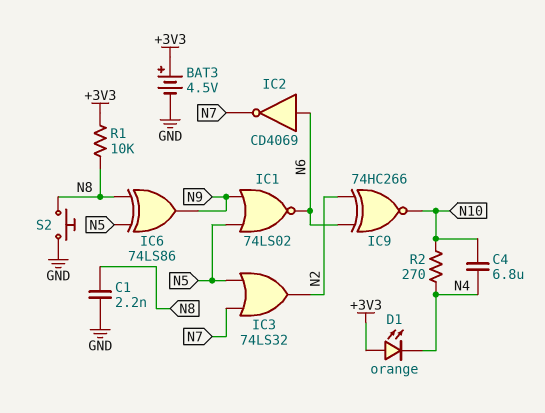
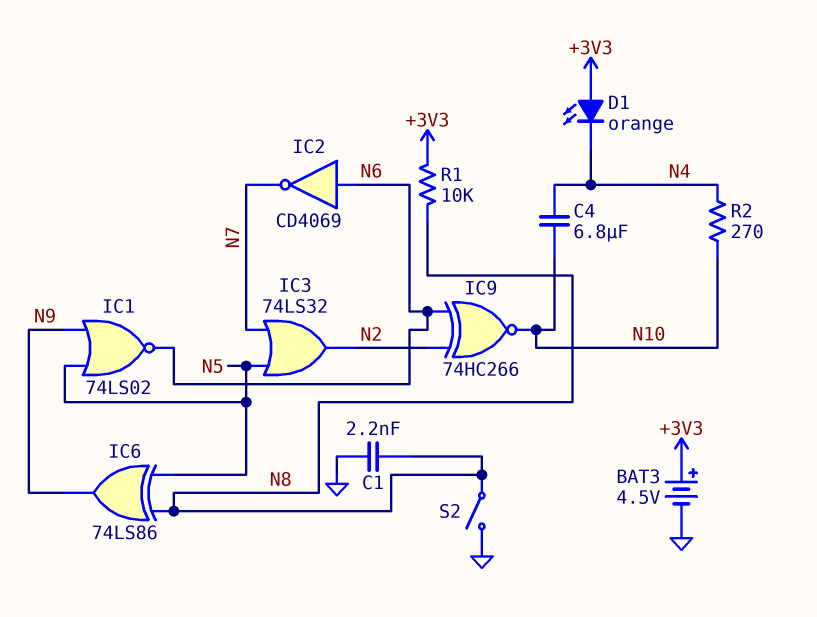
S2: button (GND, N8) -> switch (GND, N8)

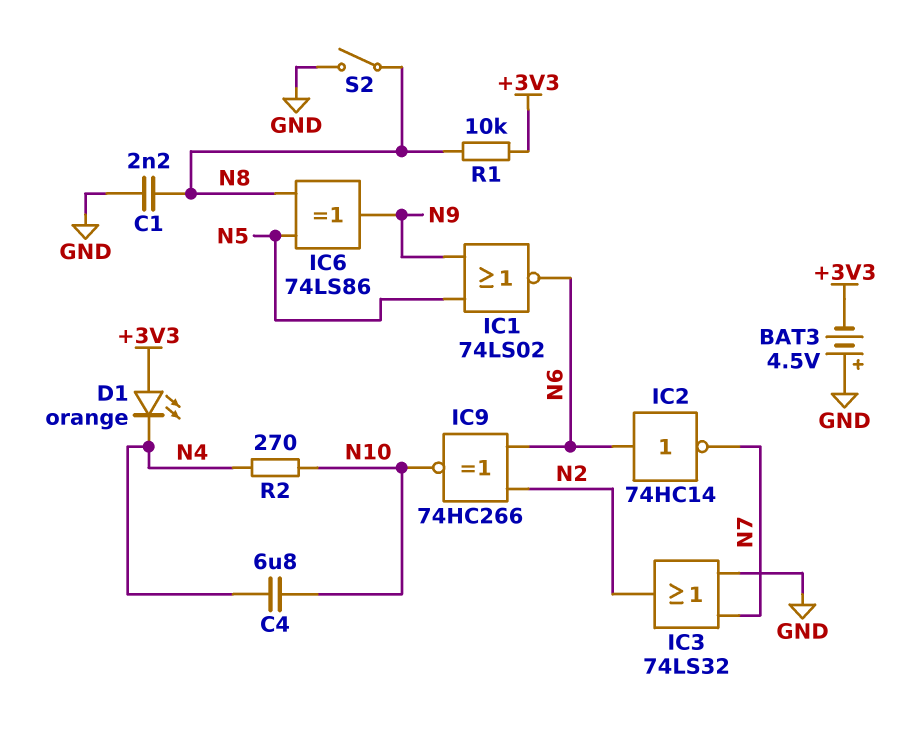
BAT3: 4.5V (plus +3V3, minus GND) -> 4.5V (plus GND, minus +3V3)
IC2: NOT CD4069 (in N6, out N7) -> NOT 74HC14 (in N6, out N7)
IC3: OR 74LS32 (in N5, in N7, out N2) -> OR 74LS32 (in GND, in N7, out N2)

